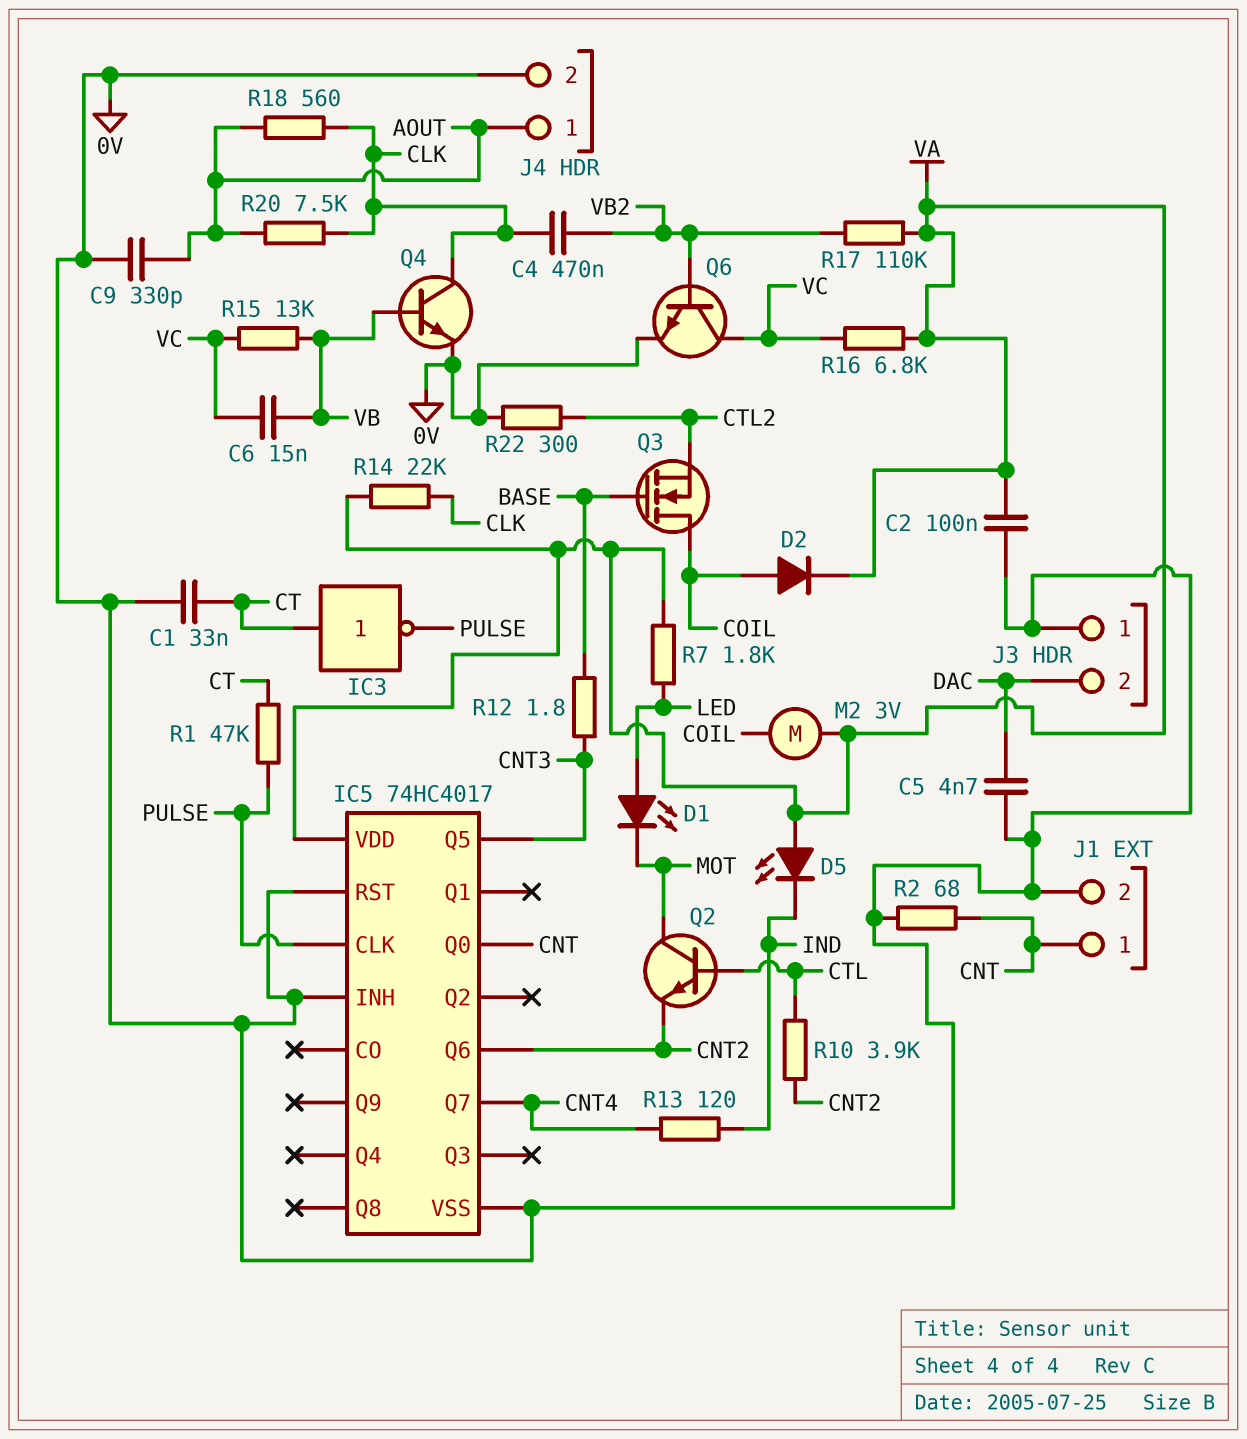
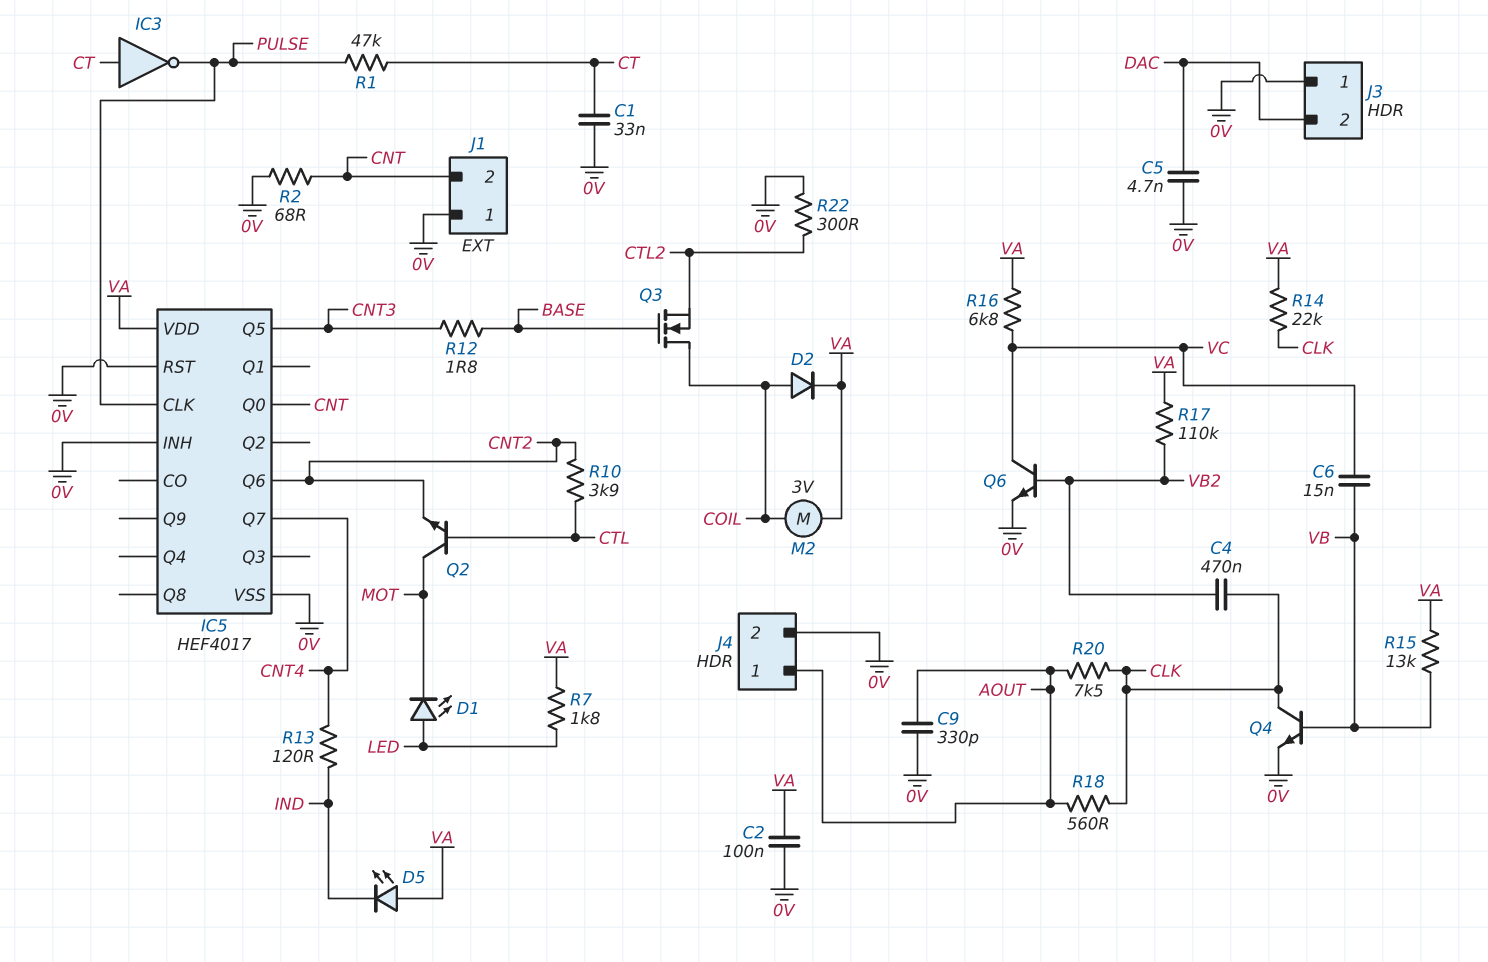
IC5: 74HC4017 -> HEF4017
J1 pin 1: CNT -> 0V
J1 pin 2: 0V -> CNT
R15: 13k (VB, VC) -> 13k (VA, VB)

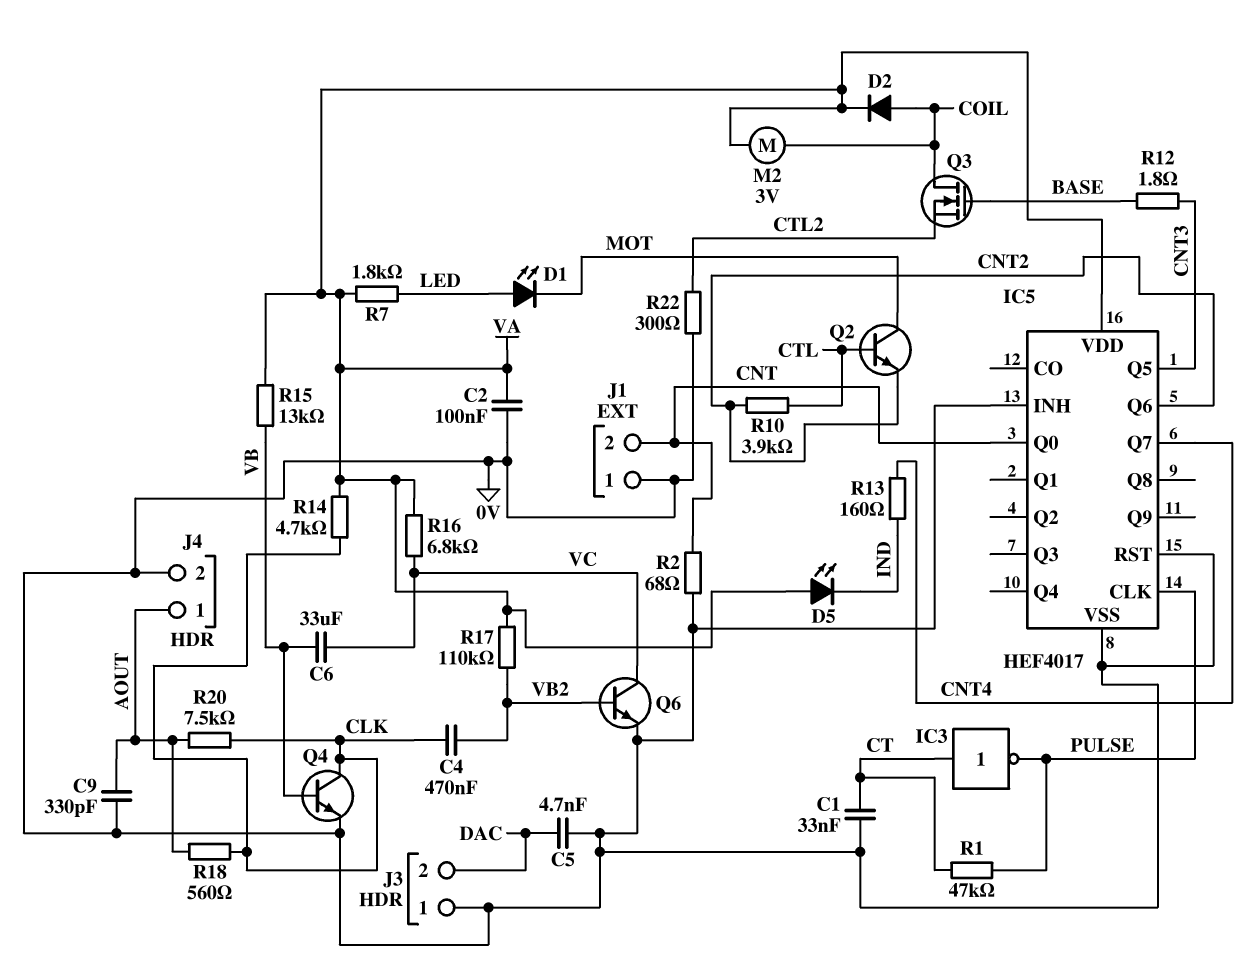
C6: 15nF (VB, VC) -> 33uF (VB, VC)
R13: 120 (CNT4, IND) -> 160 (CNT4, IND)
R14: 22k (CLK, VA) -> 4.7k (CLK, VA)

